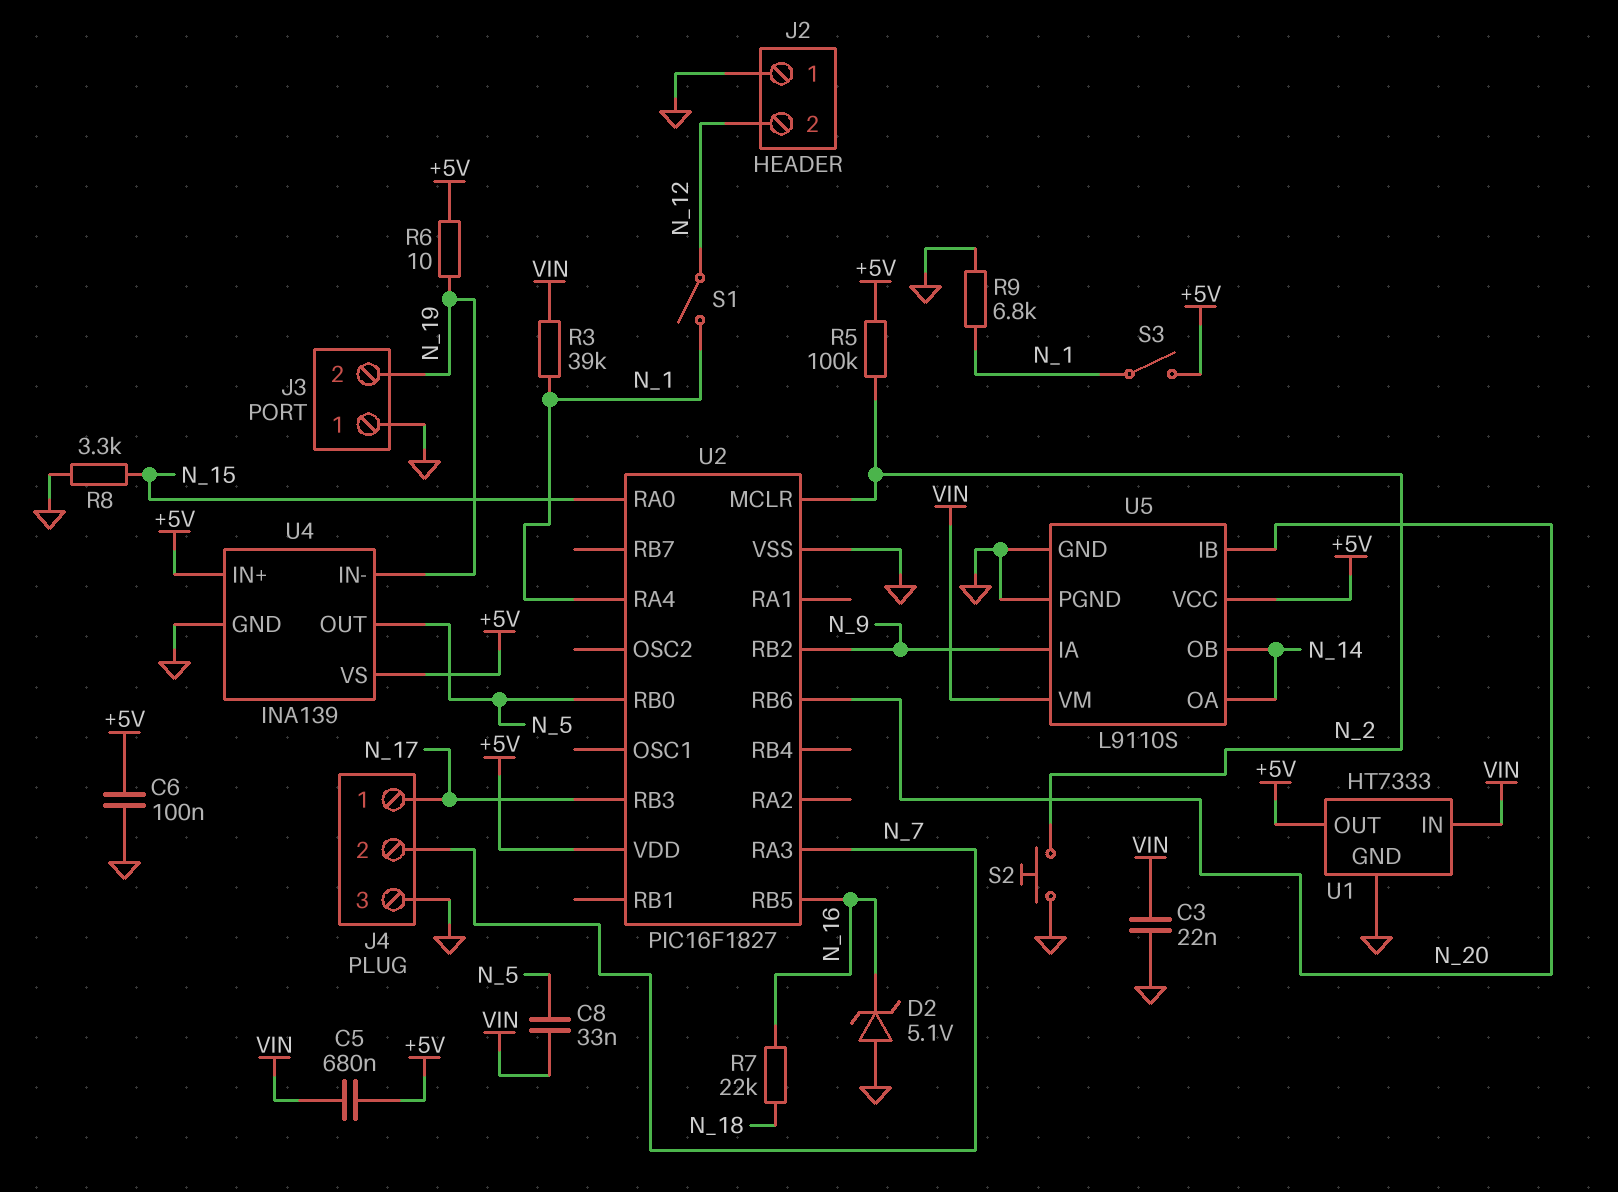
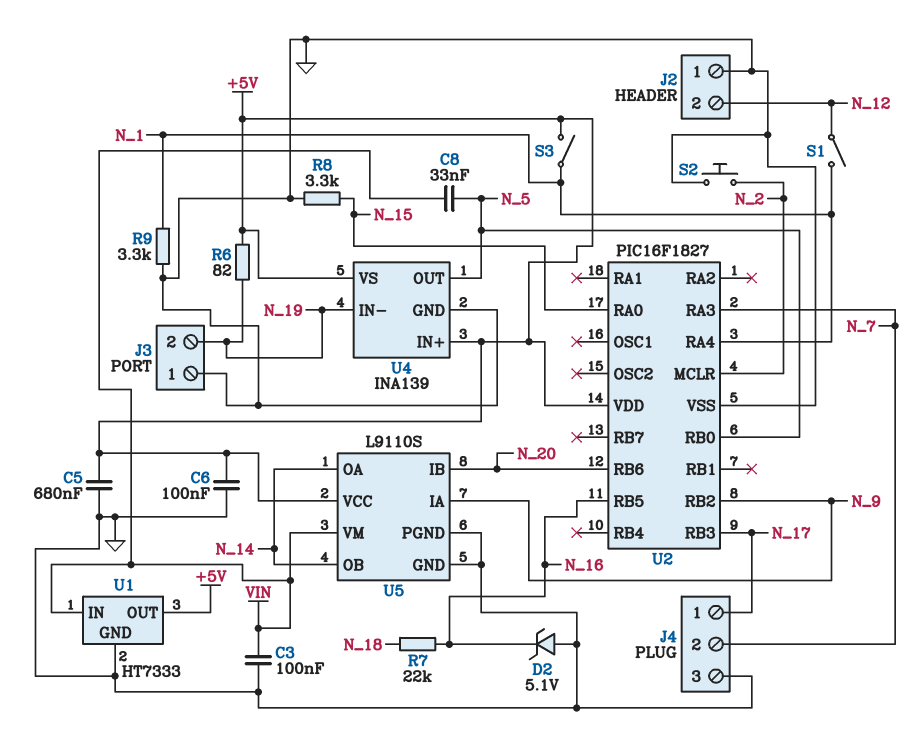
C3: 22nF (GND, VIN) -> 100nF (GND, VIN)
C5: 680nF (+5V, VIN) -> 680nF (+5V, GND)
R3: 39k (N_1, VIN) -> none
R5: 100k (+5V, N_2) -> none
R6: 10 (+5V, N_19) -> 82 (+5V, N_19)
R9: 6.8k (GND, N_1) -> 3.3k (GND, N_1)

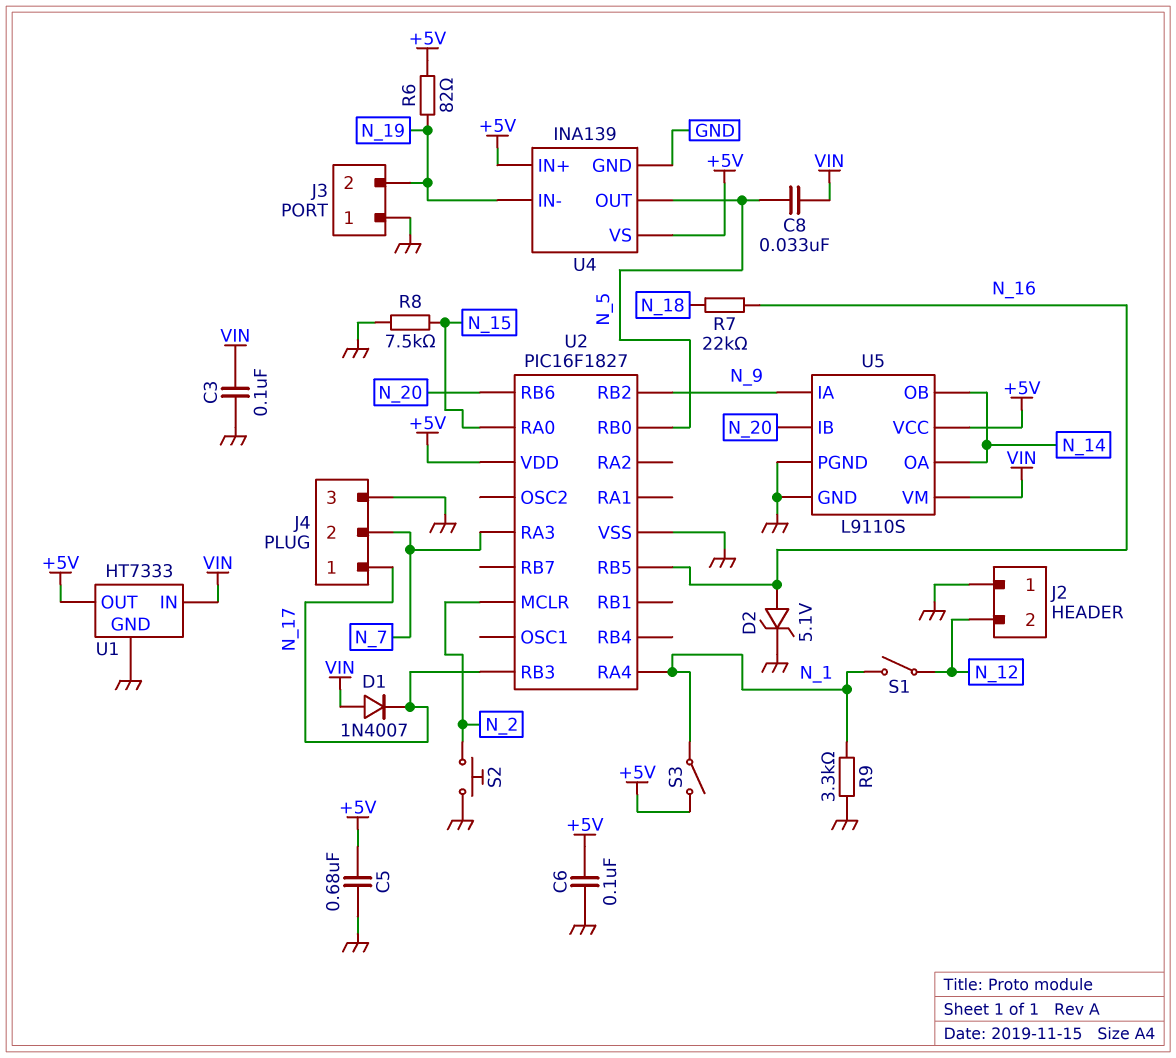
D1: none -> diode 1N4007 (A VIN, K N_17)
D2: zener 5.1V (A GND, K N_16) -> zener 5.1V (A N_16, K GND)
R8: 3.3k (GND, N_15) -> 7.5k (GND, N_15)

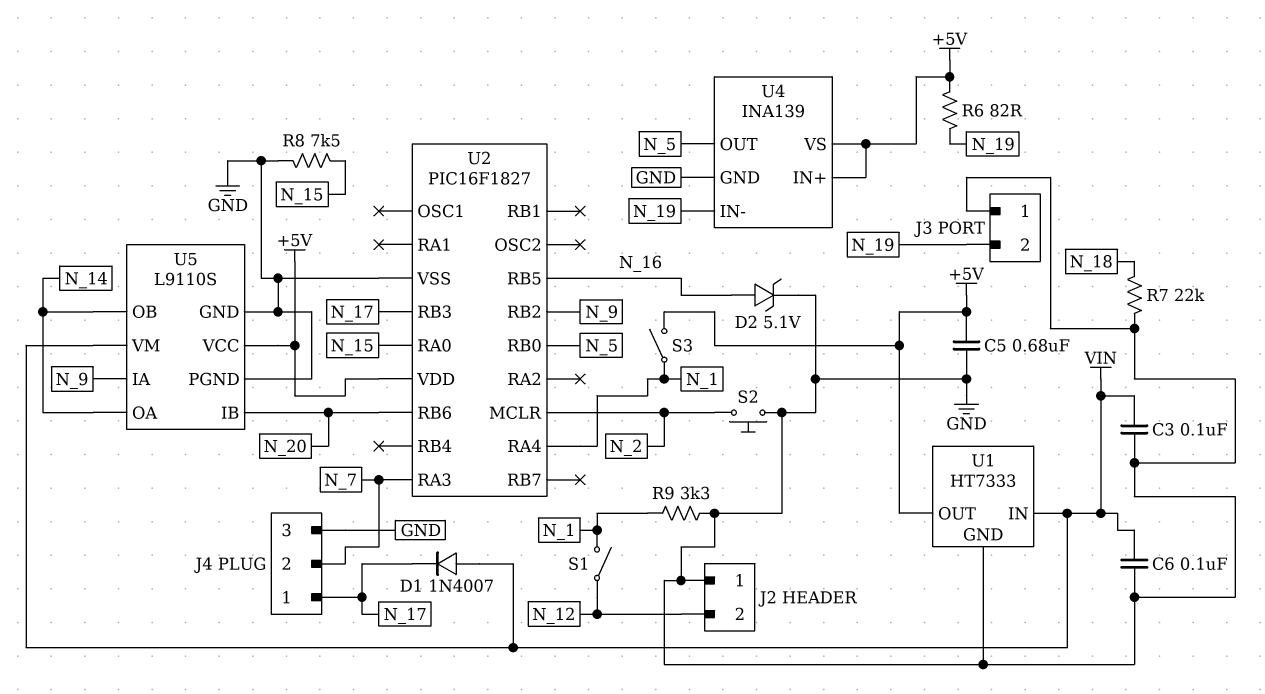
C6: 100nF (+5V, GND) -> 100nF (GND, VIN)
C8: 33nF (N_5, VIN) -> none
R7: 22k (N_16, N_18) -> 22k (GND, N_18)

